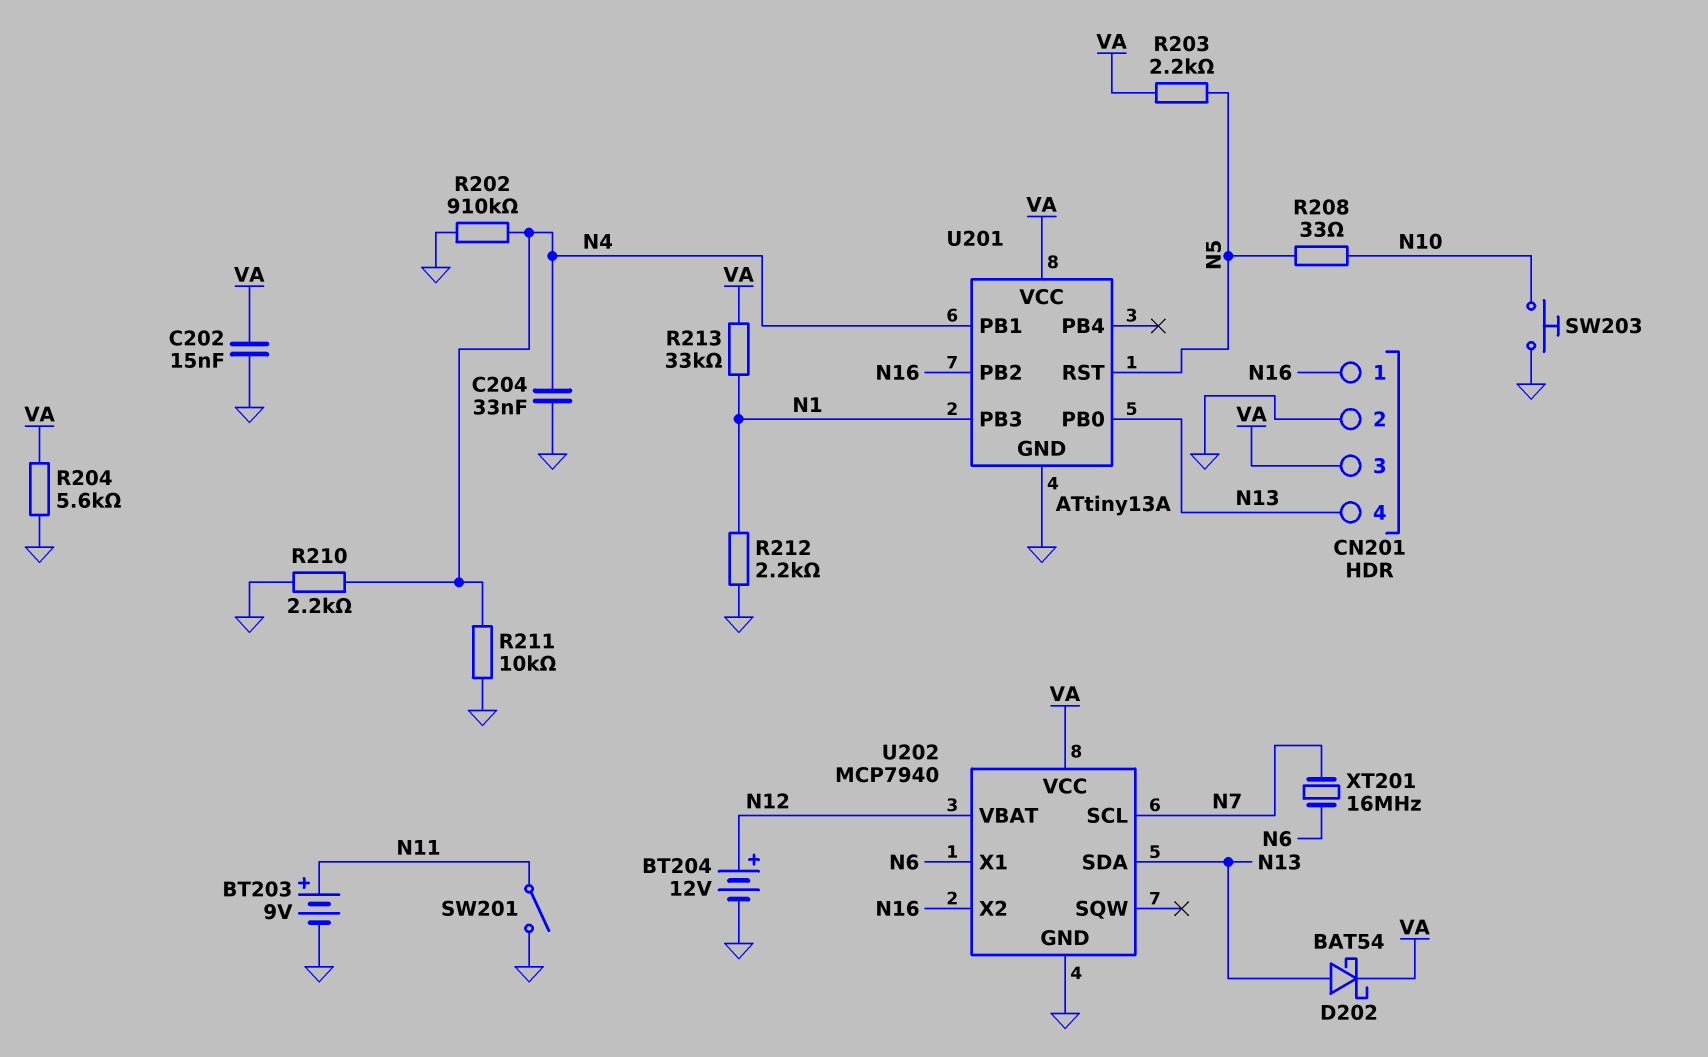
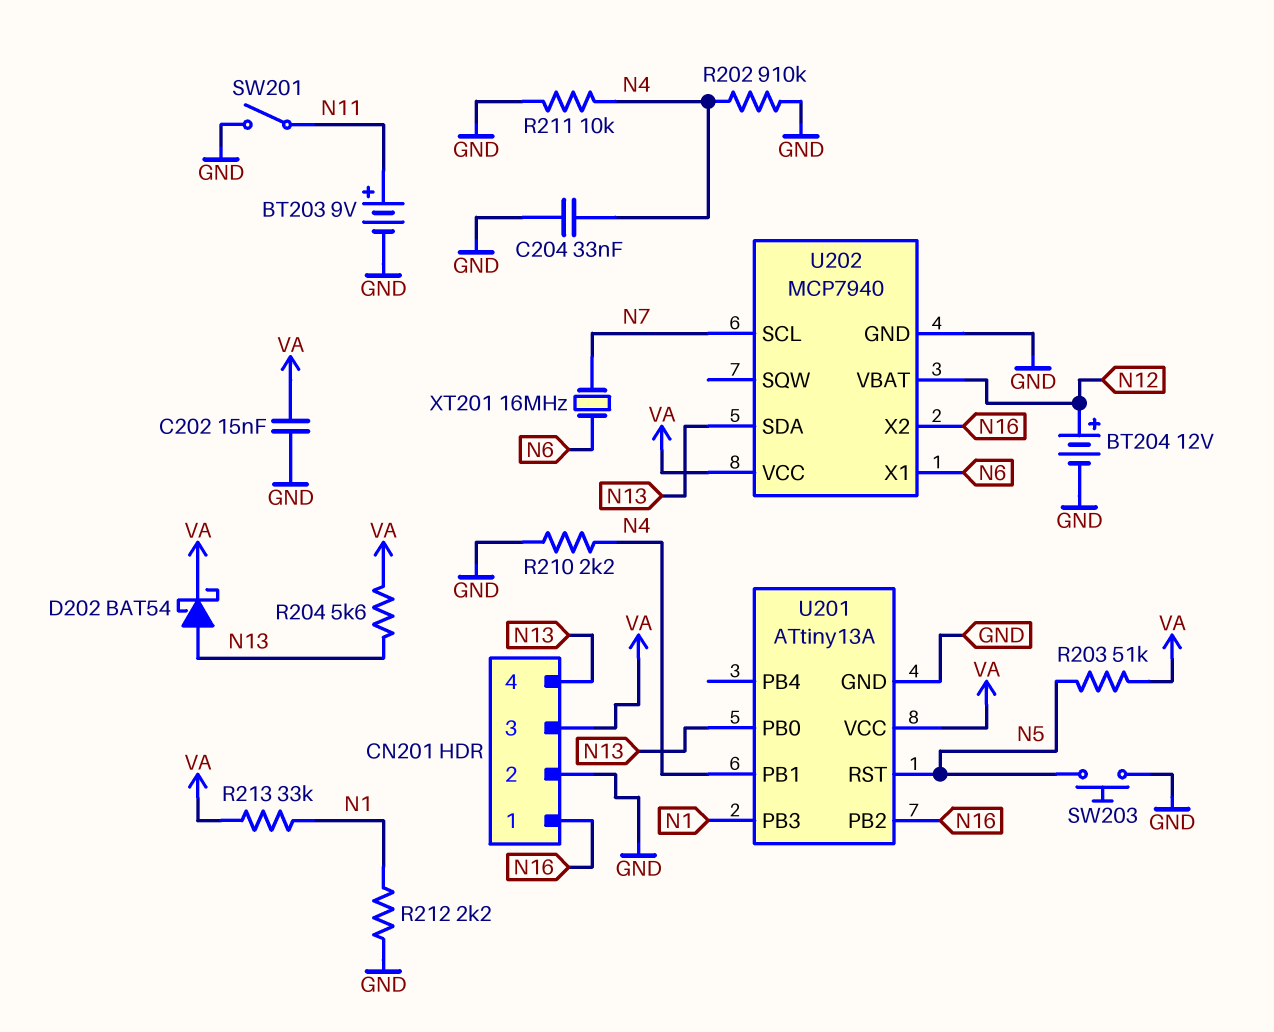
R203: 2.2k (N5, VA) -> 51k (N5, VA)
R204: 5.6k (GND, VA) -> 5.6k (N13, VA)
R208: 33 (N5, N10) -> none
SW203: button (GND, N10) -> button (GND, N5)

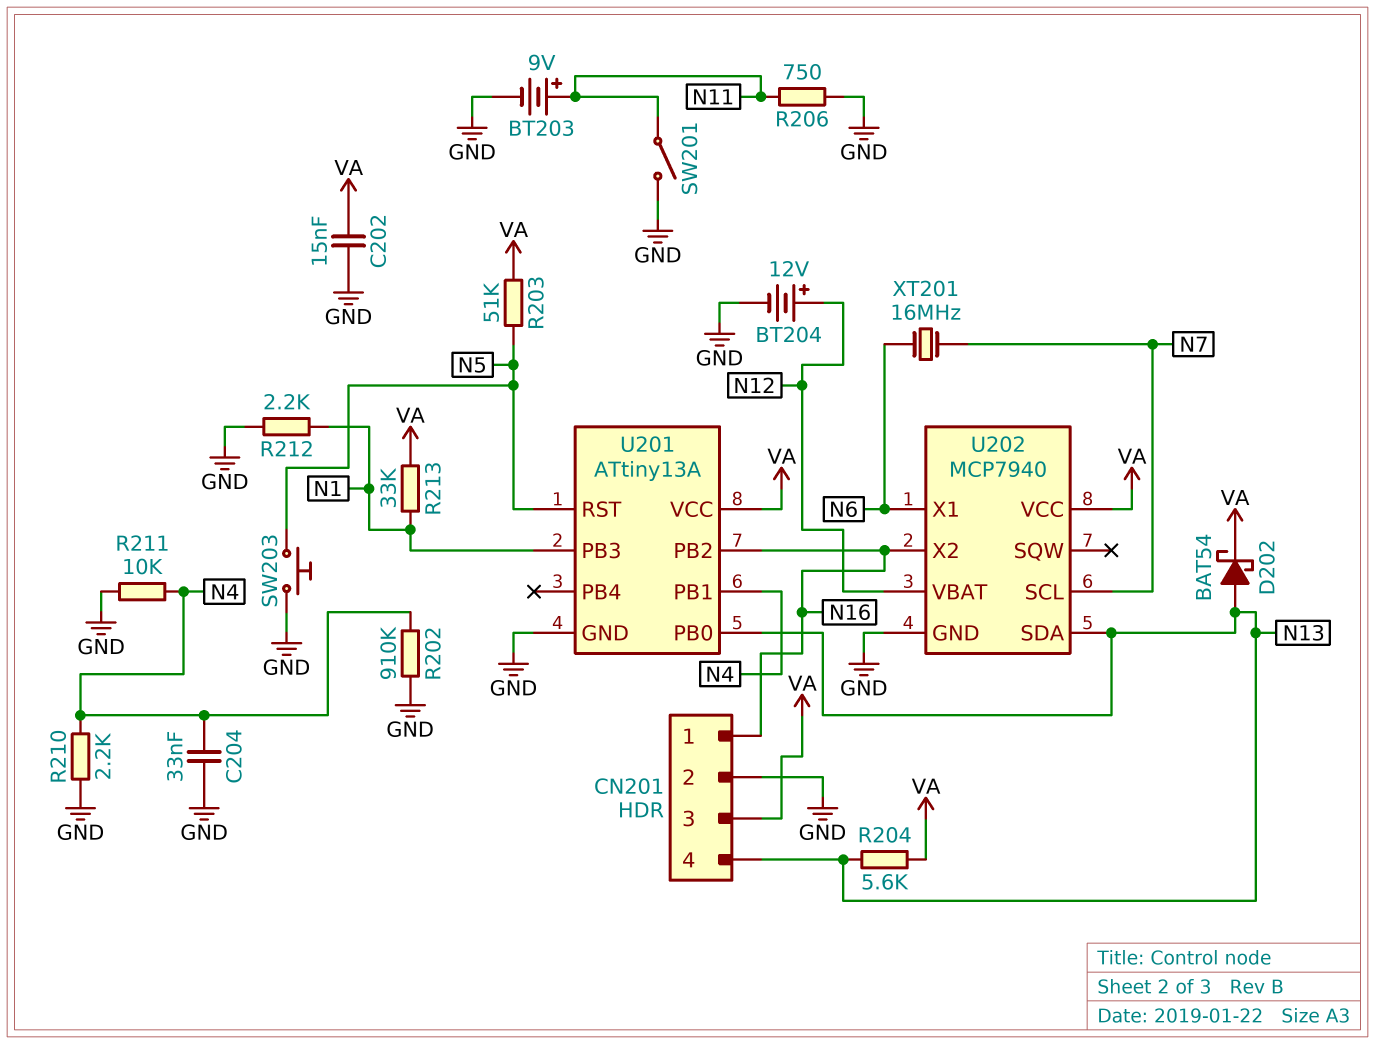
R206: none -> 750 (GND, N11)

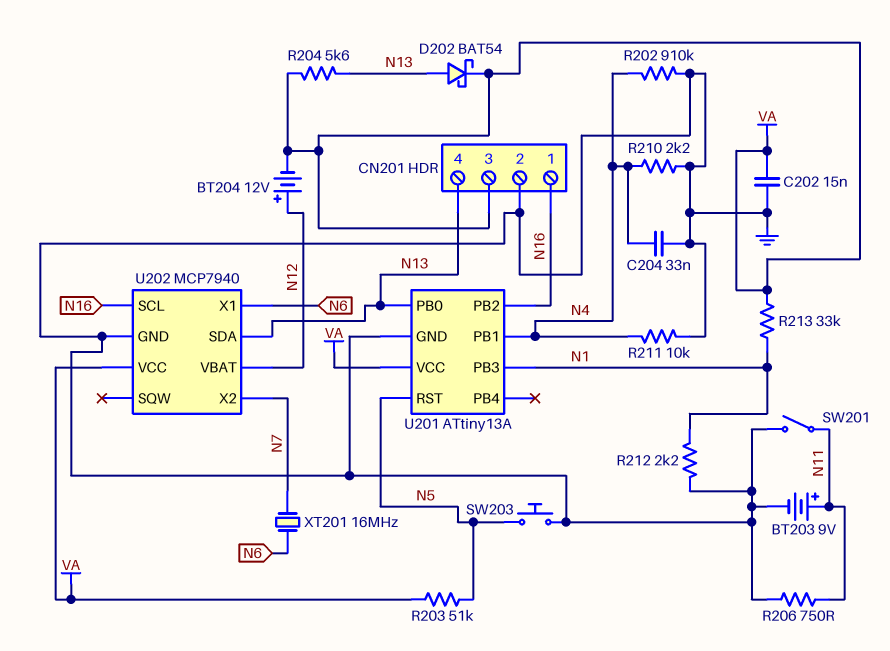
BT204: 12V (plus N12, minus GND) -> 12V (plus N12, minus VA)
U202 pin SCL: N7 -> N16
U202 pin X2: N16 -> N7

